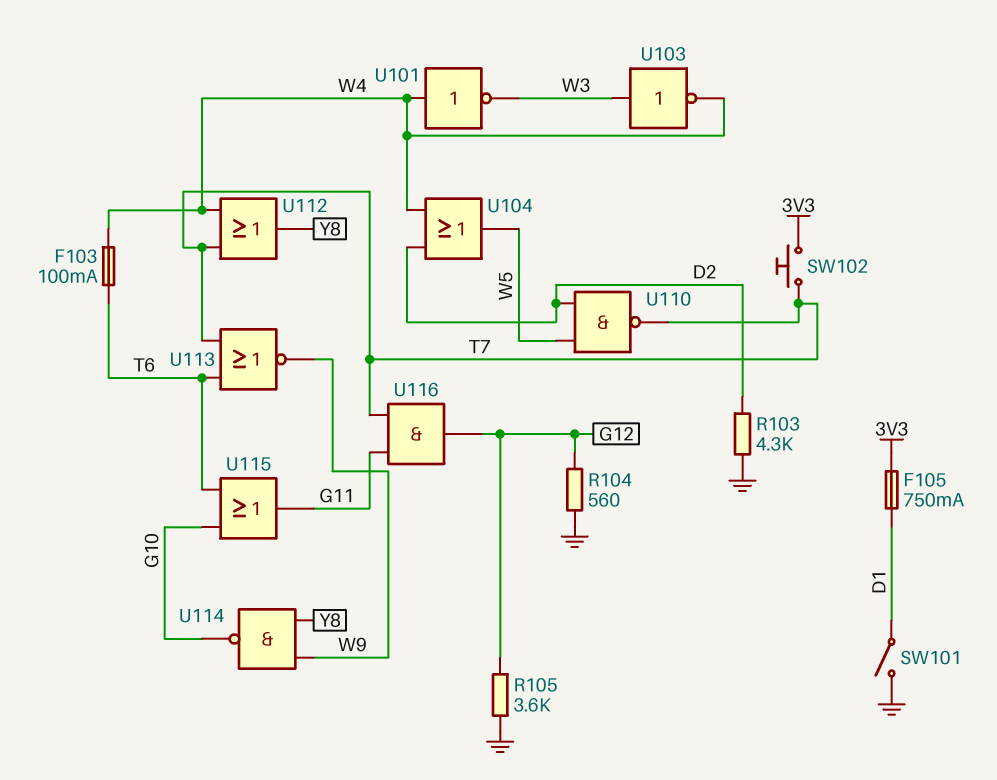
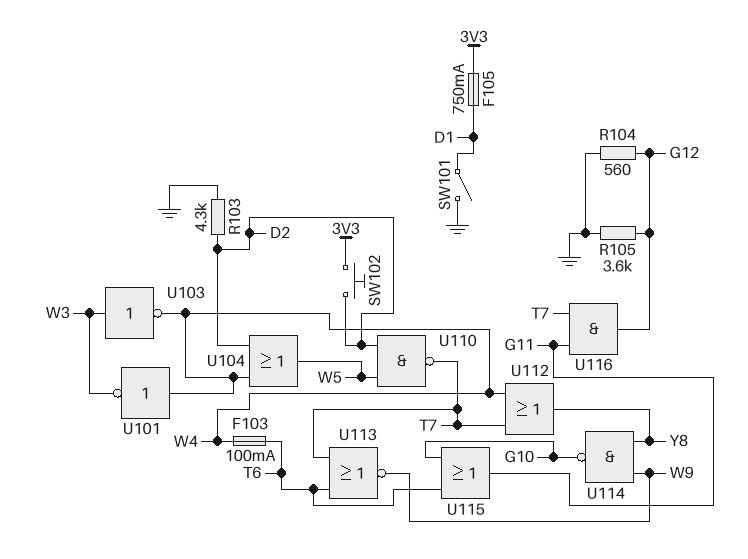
SW102: button (3V3, T7) -> button (3V3, D2)

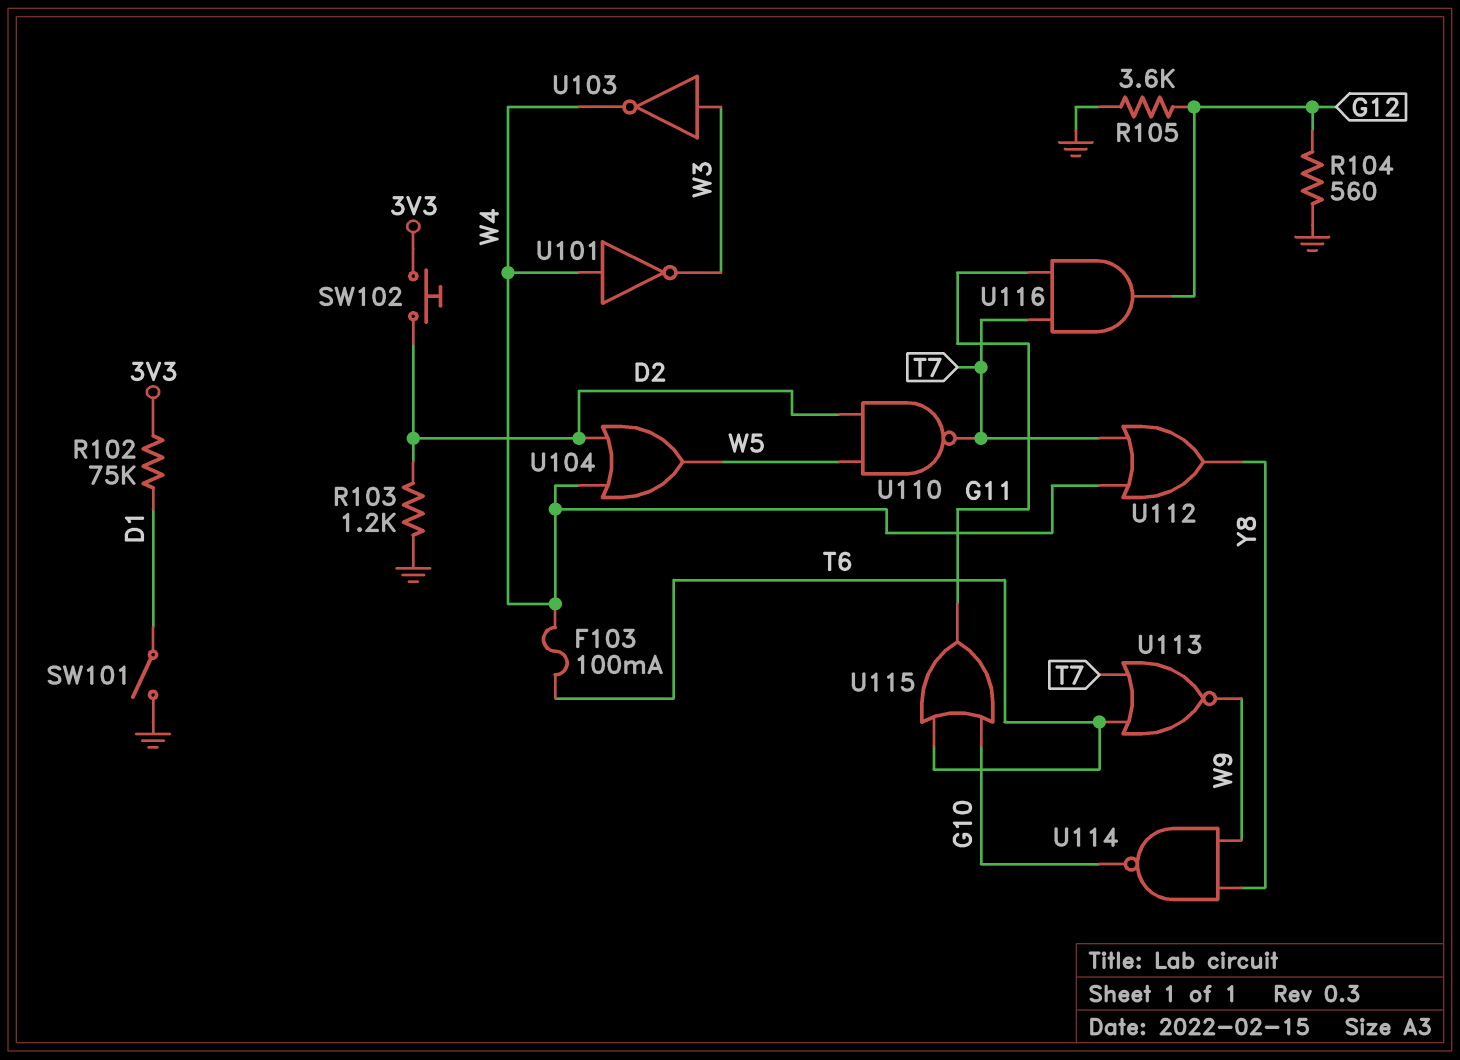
F105: 750mA (3V3, D1) -> none
R102: none -> 75k (3V3, D1)
R103: 4.3k (D2, GND) -> 1.2k (D2, GND)

